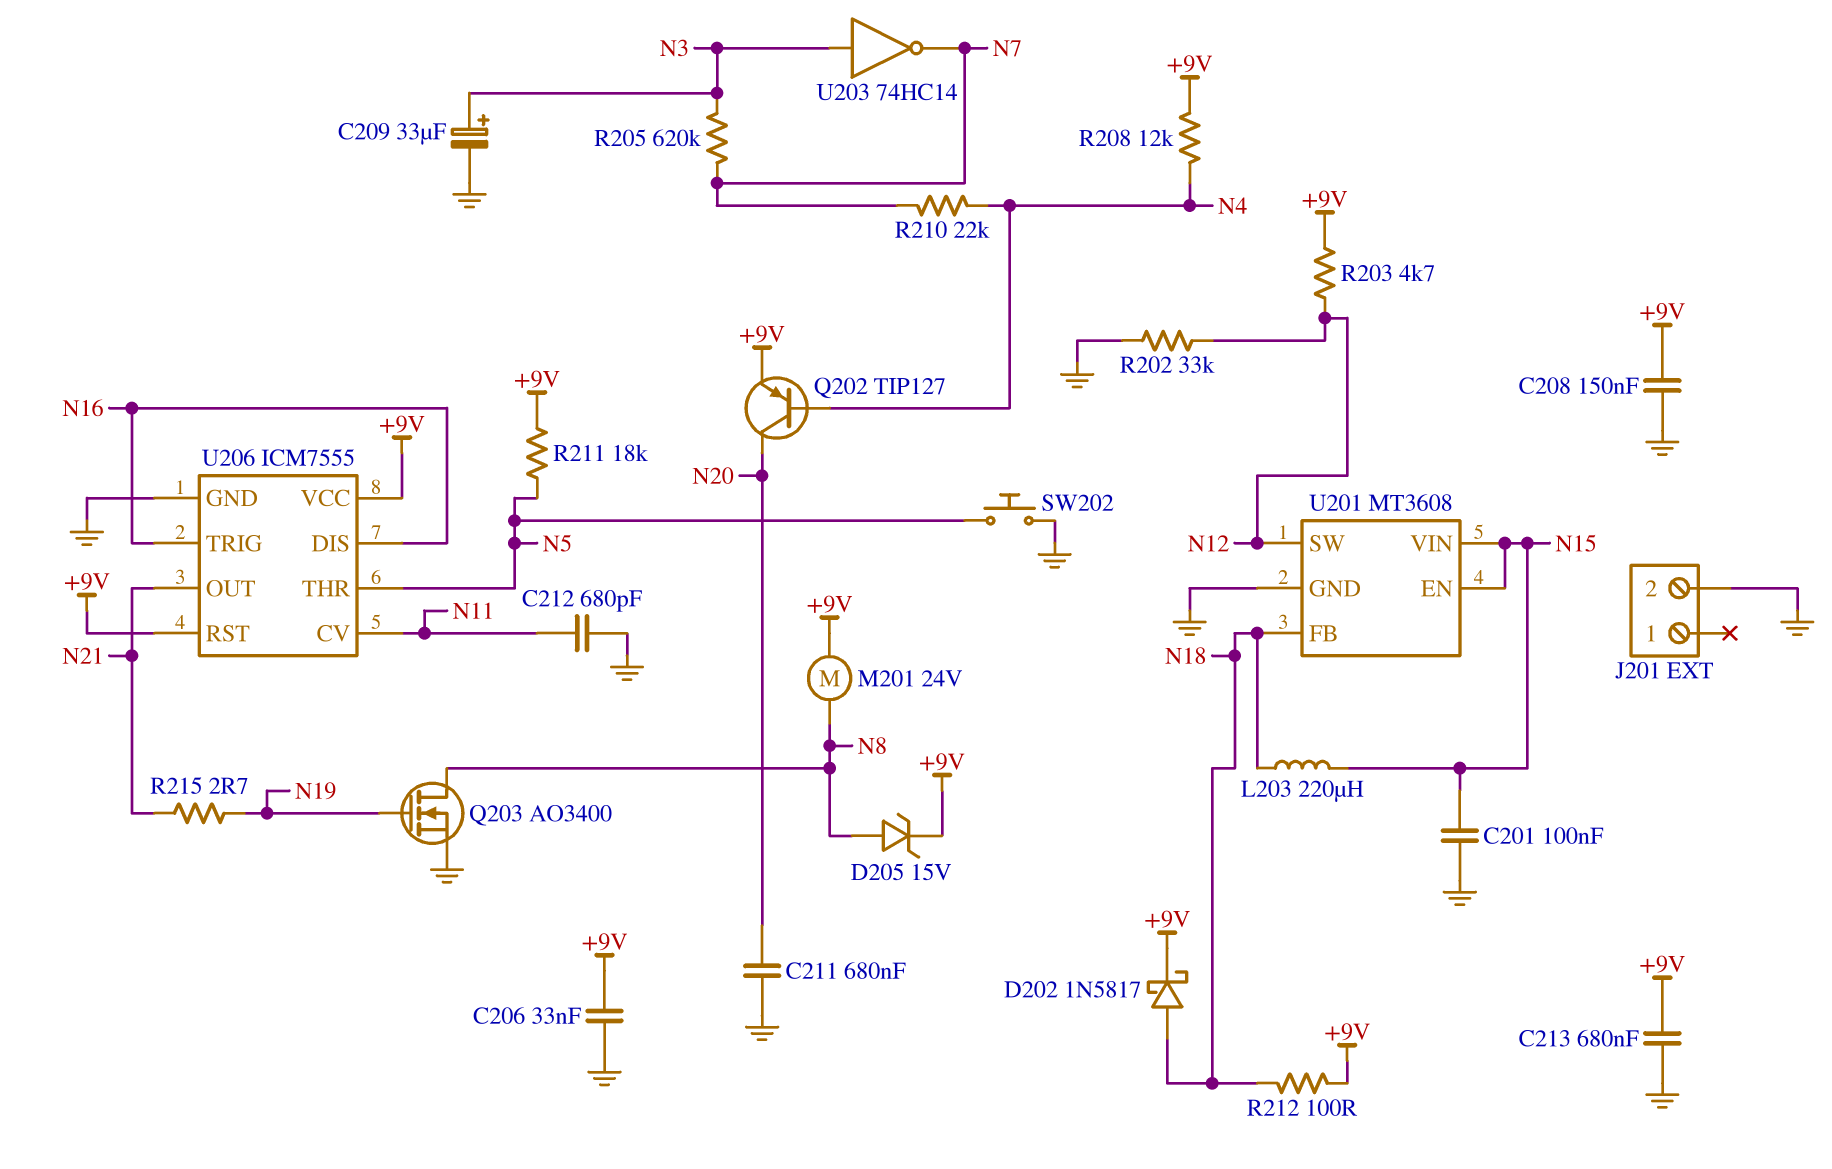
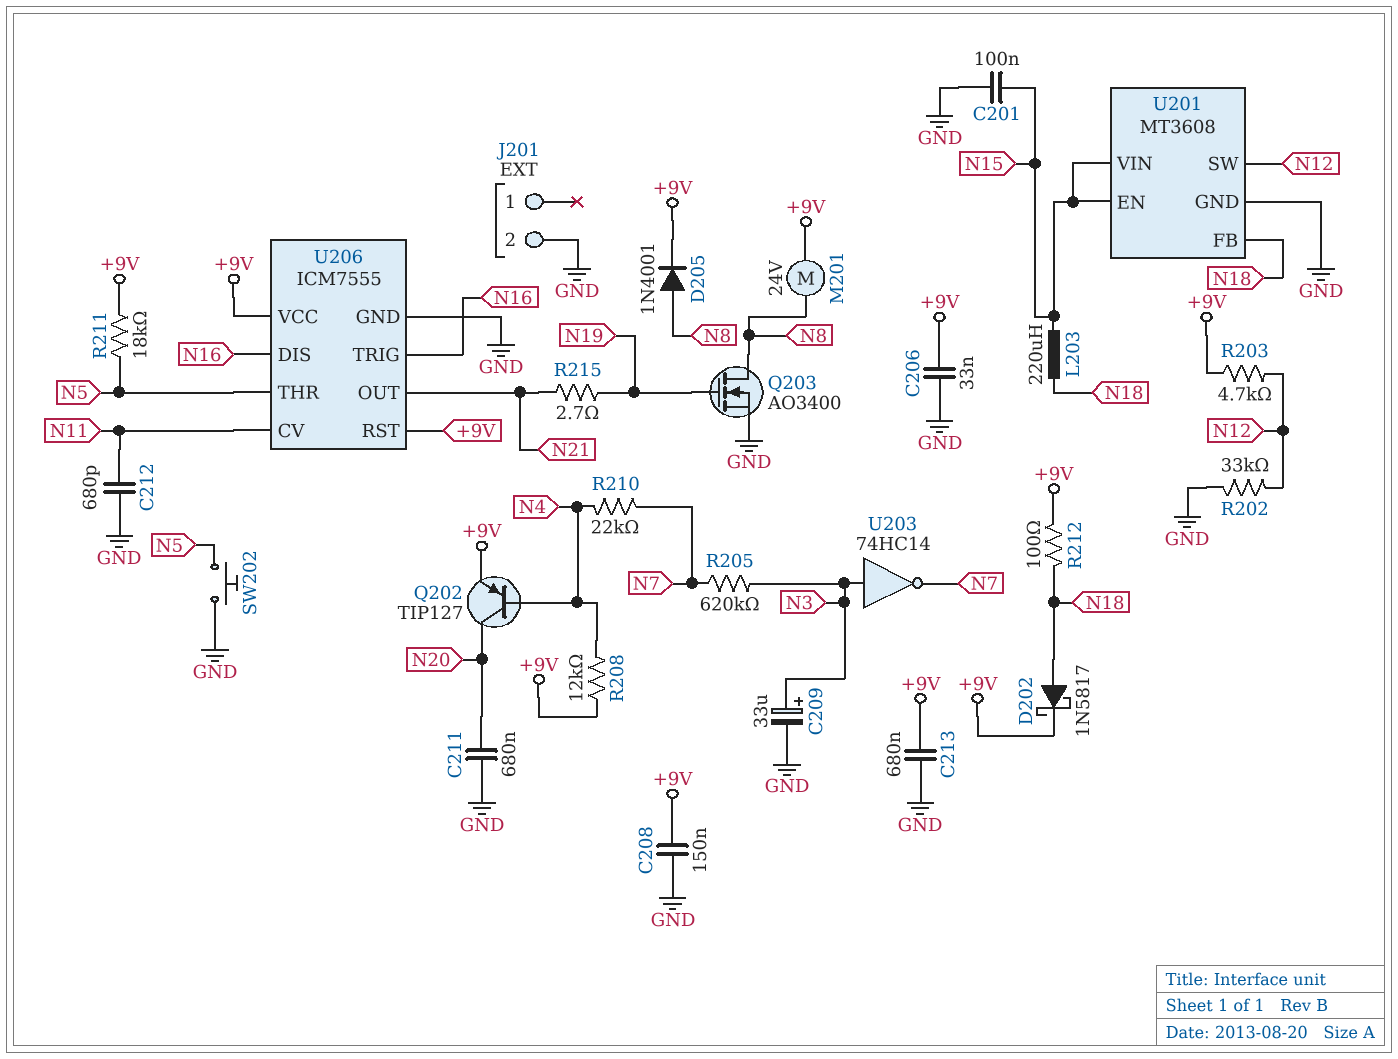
D205: zener 15V (A N8, K +9V) -> diode 1N4001 (A N8, K +9V)

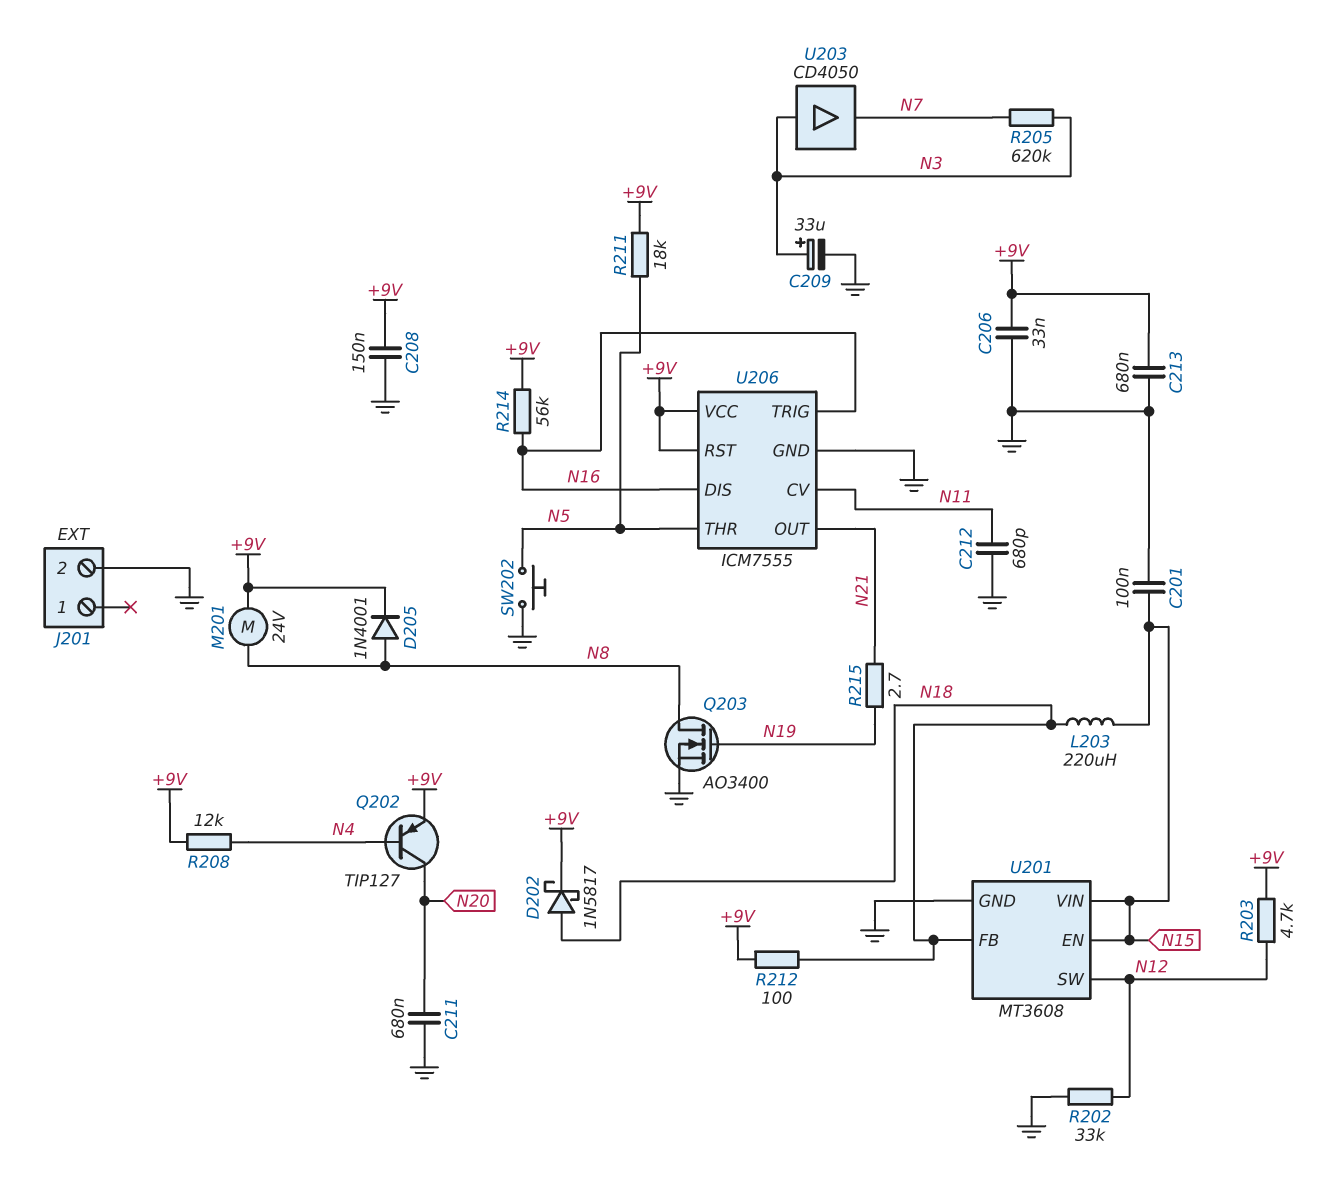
R210: 22k (N4, N7) -> none
R214: none -> 56k (+9V, N16)
U203: NOT 74HC14 (in N3, out N7) -> buffer CD4050 (in N3, out N7)

